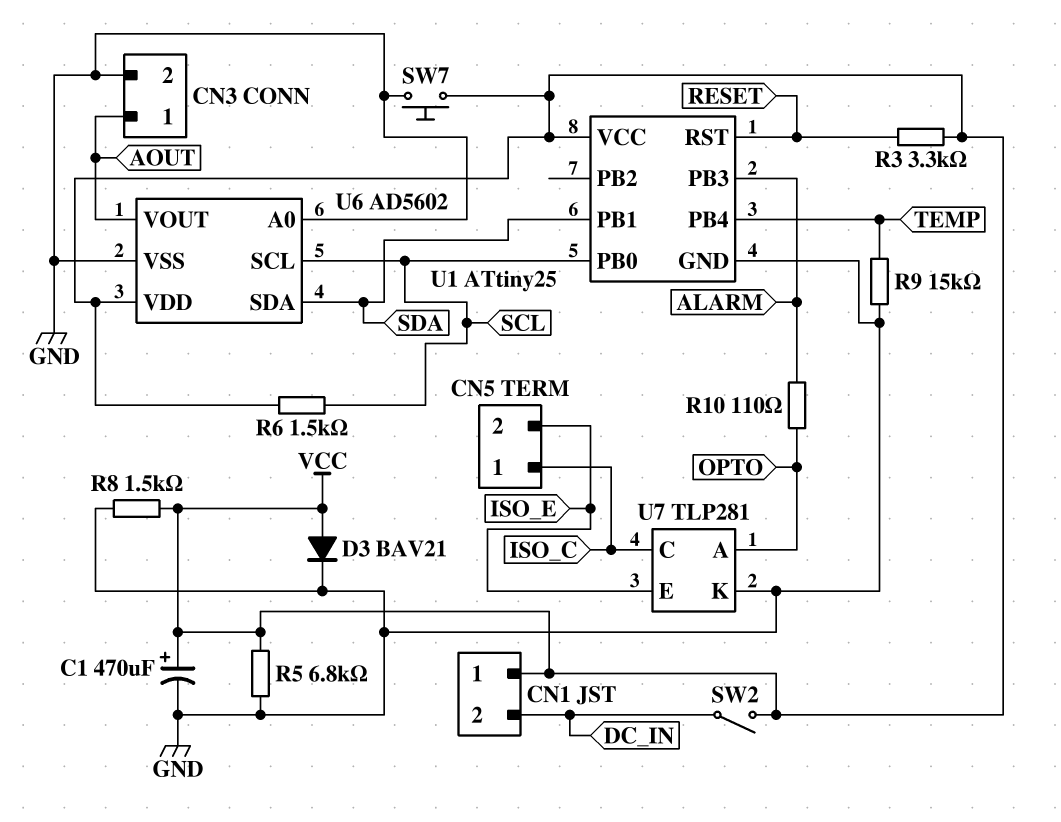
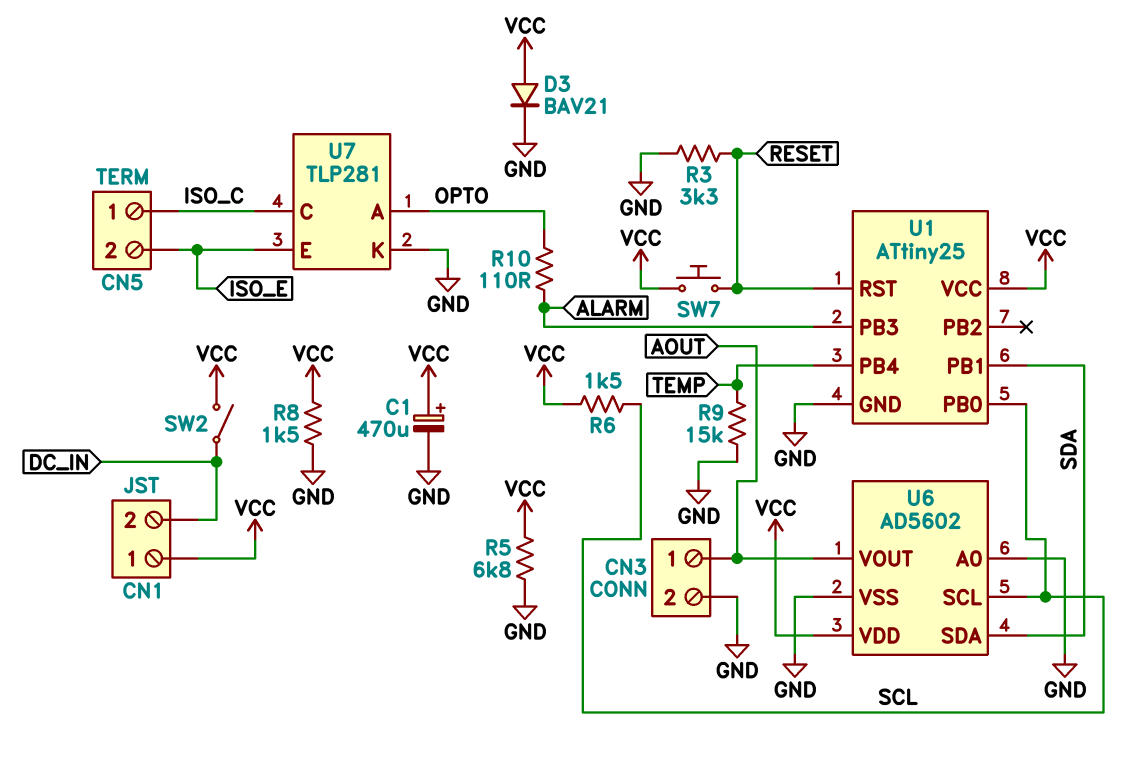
R3: 3.3k (RESET, VCC) -> 3.3k (GND, RESET)
SW7: button (GND, VCC) -> button (RESET, VCC)

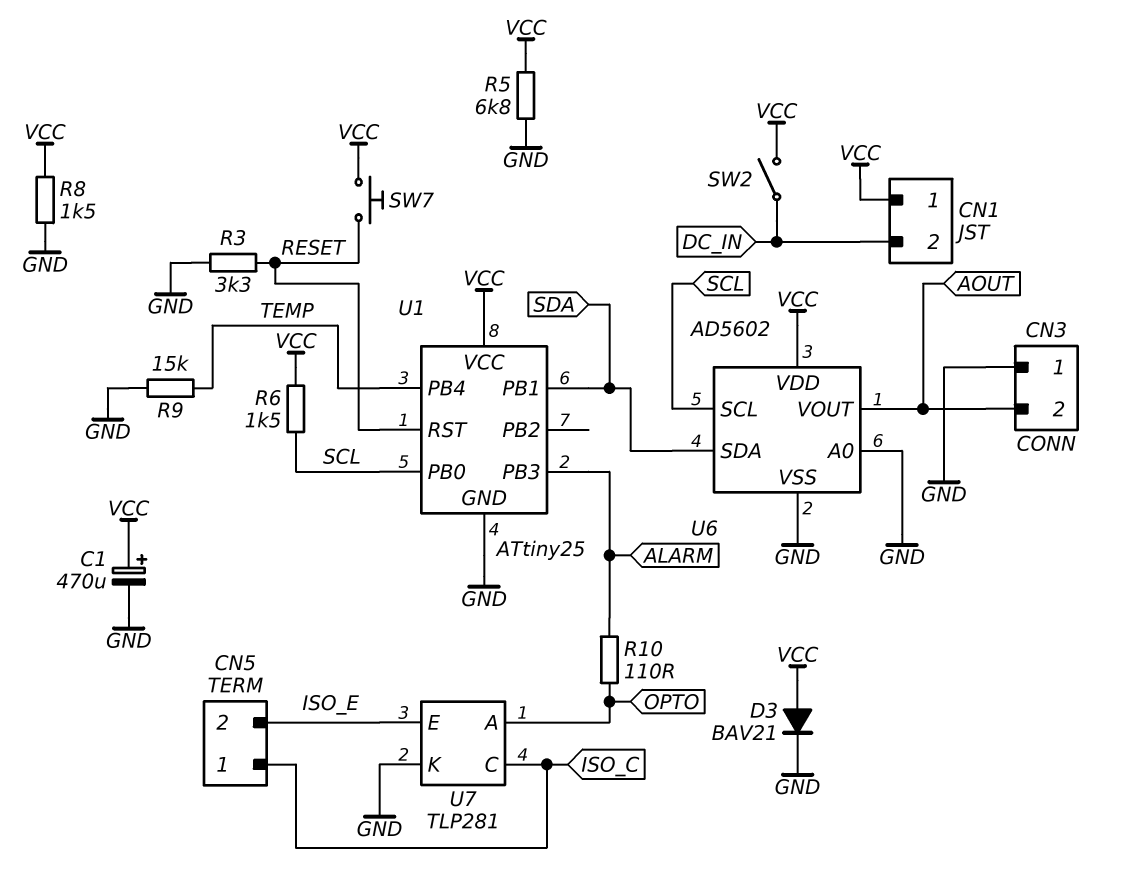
CN3 pin 1: AOUT -> GND
CN3 pin 2: GND -> AOUT

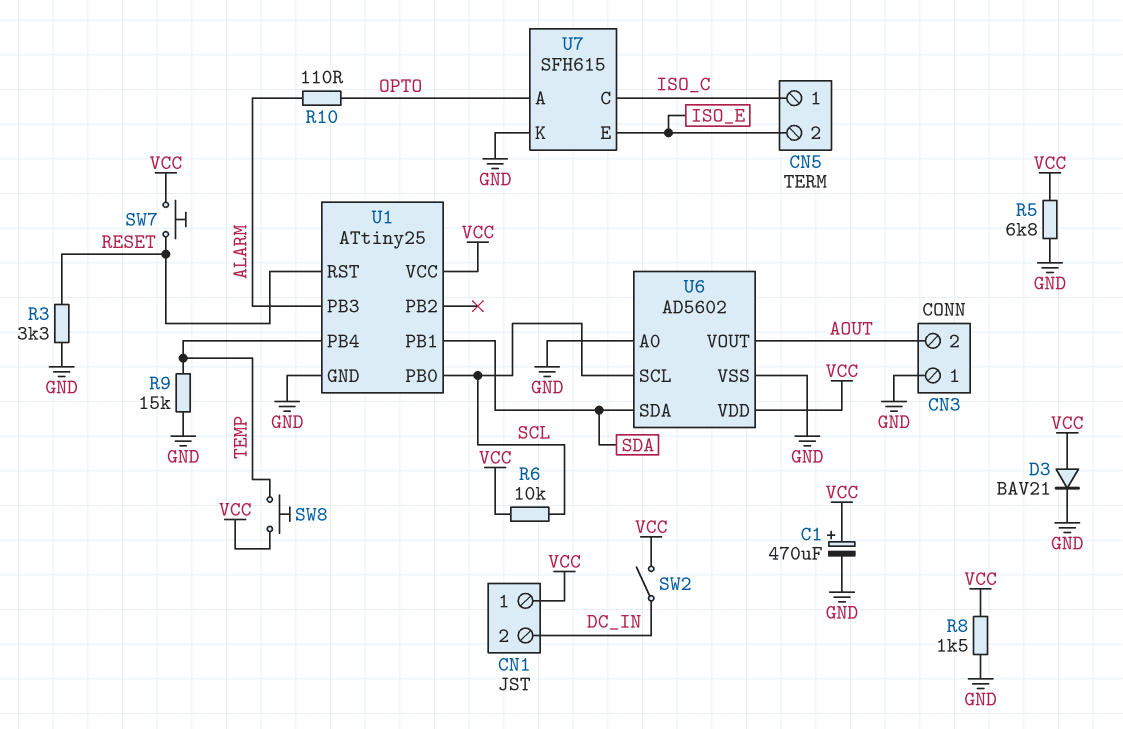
R6: 1.5k (SCL, VCC) -> 10k (SCL, VCC)
SW8: none -> button (TEMP, VCC)
U7: TLP281 -> SFH615

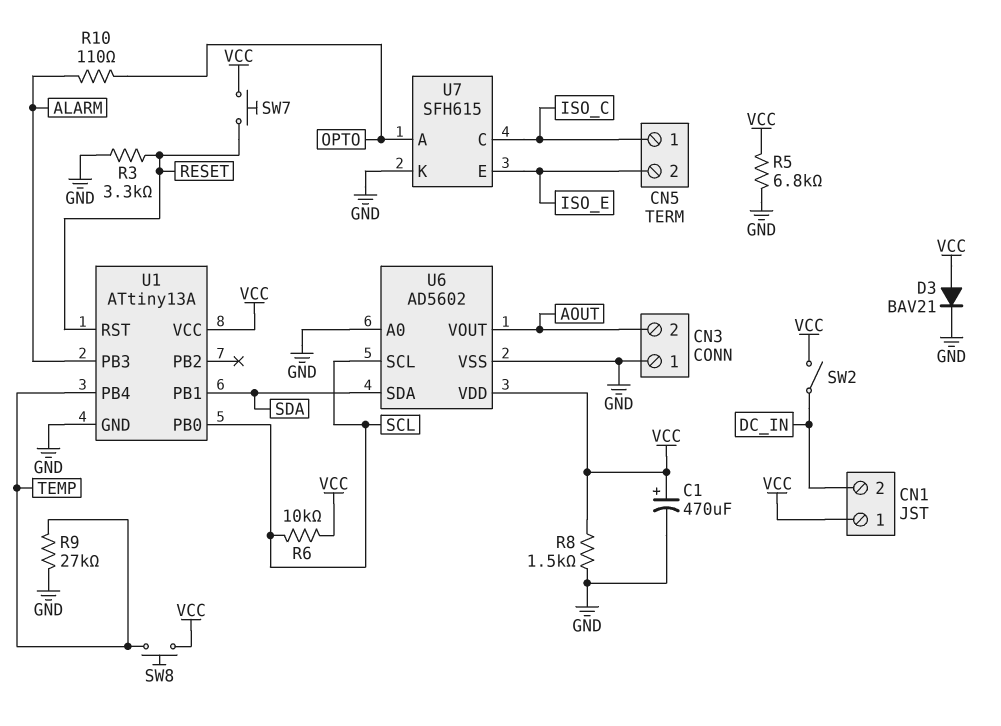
R9: 15k (GND, TEMP) -> 27k (GND, TEMP)
U1: ATtiny25 -> ATtiny13A

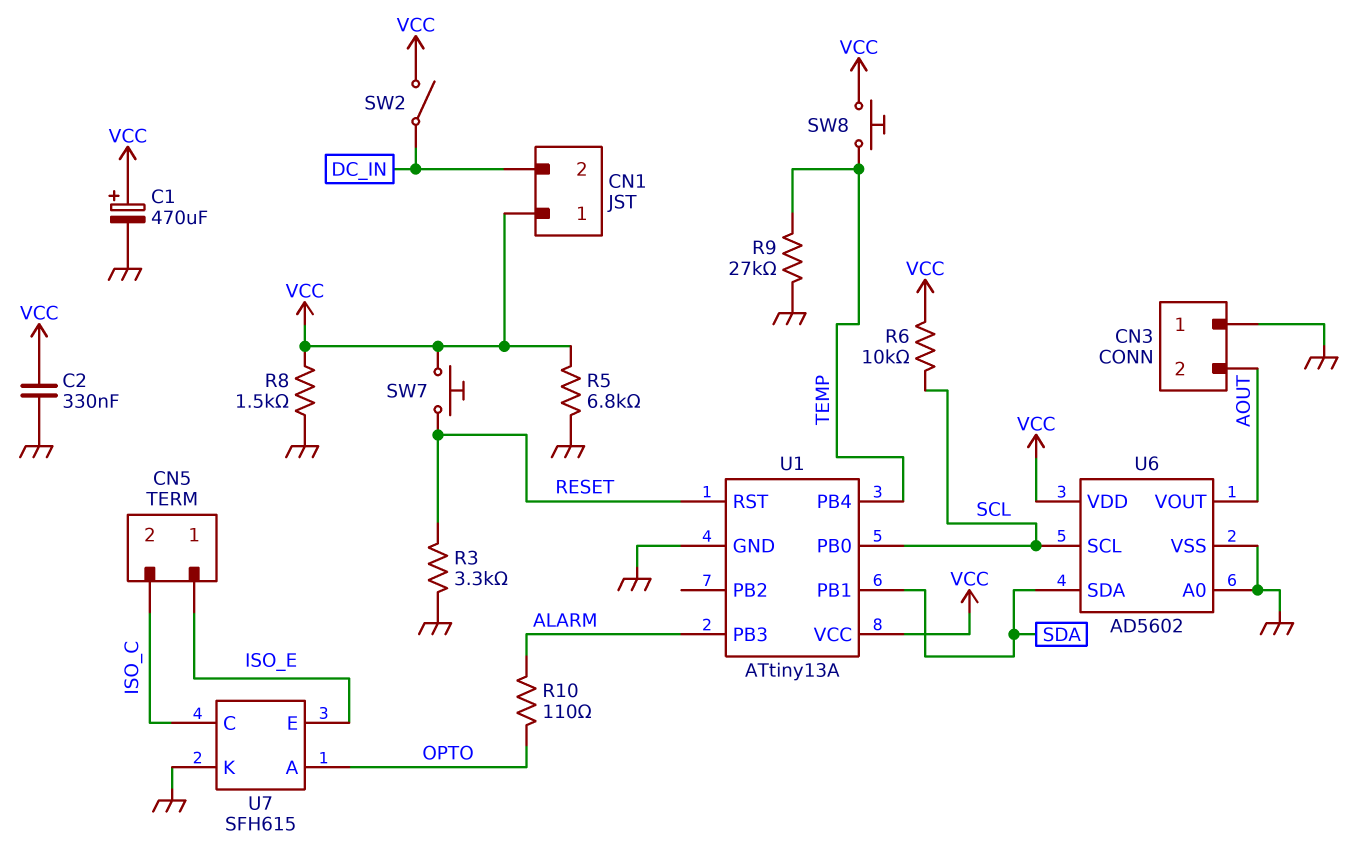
C2: none -> 330nF (GND, VCC)
CN5 pin 1: ISO_C -> ISO_E
CN5 pin 2: ISO_E -> ISO_C
D3: diode BAV21 (A VCC, K GND) -> none

